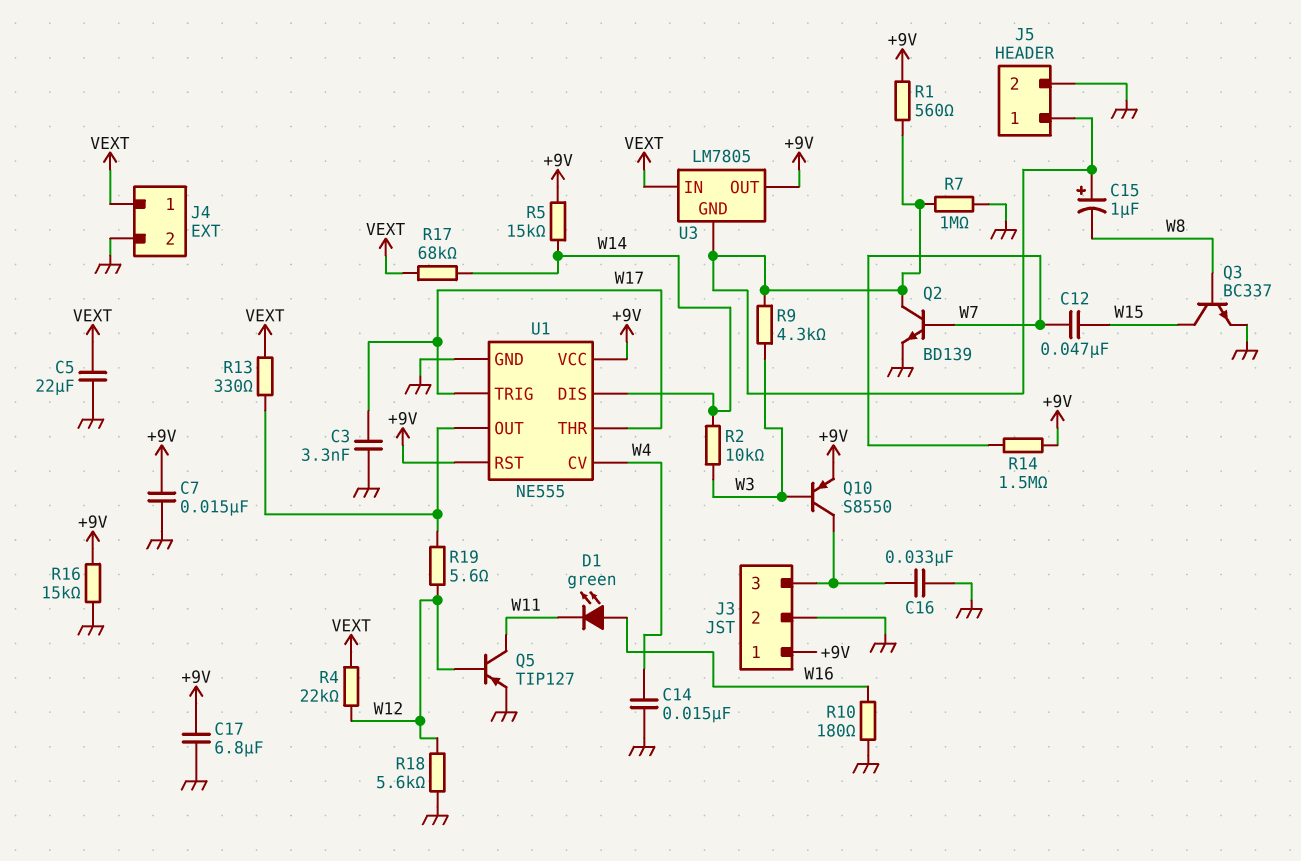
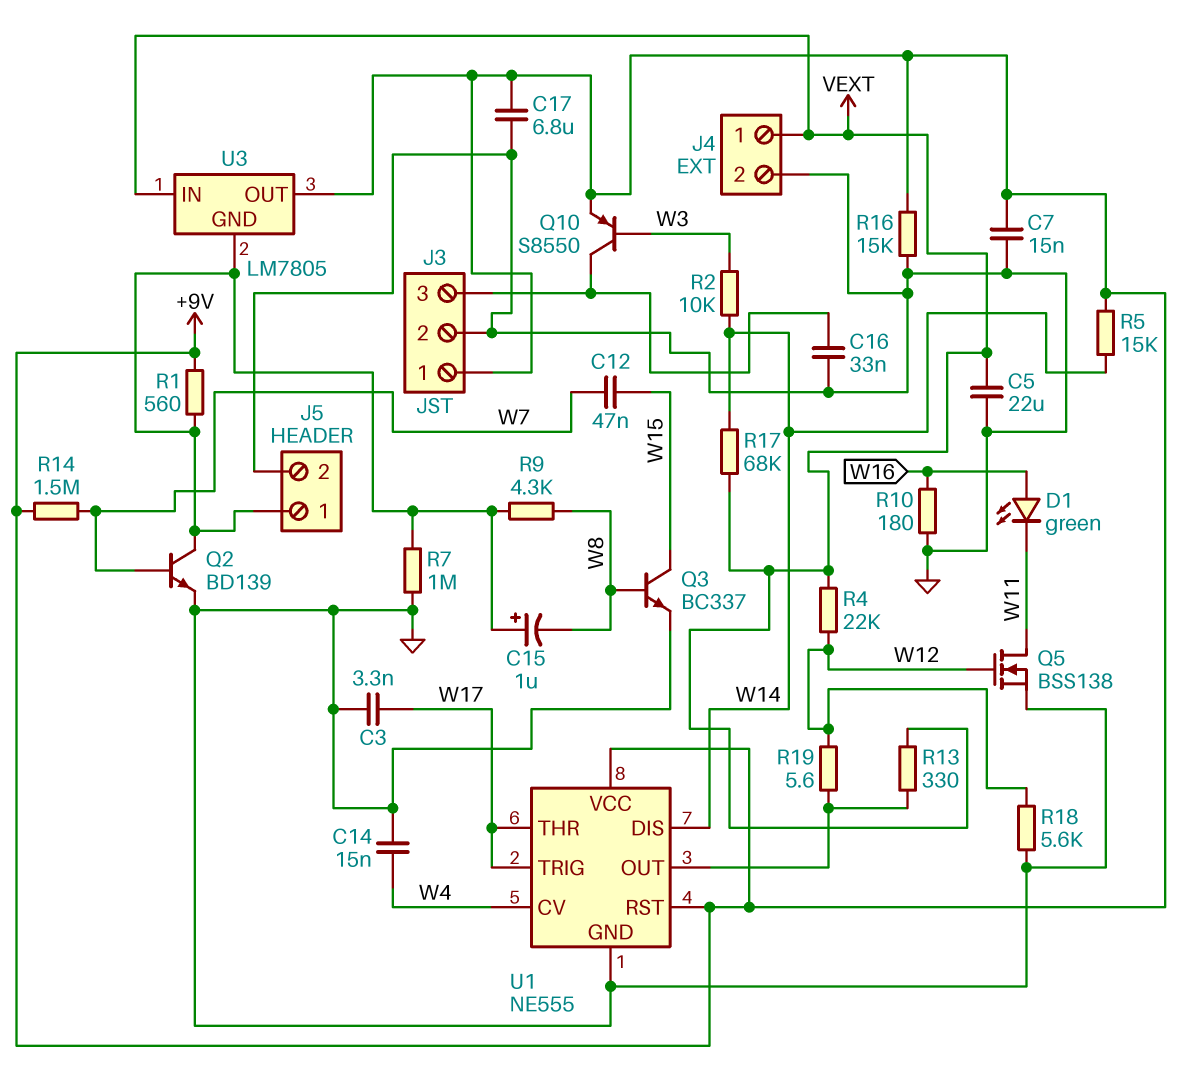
Q5: PNP TIP127 (B W12, C W11, E GND) -> NMOS BSS138 (G W12, D W11, S GND)
R9: 4.3k (J5/1, W3) -> 4.3k (J5/1, W8)

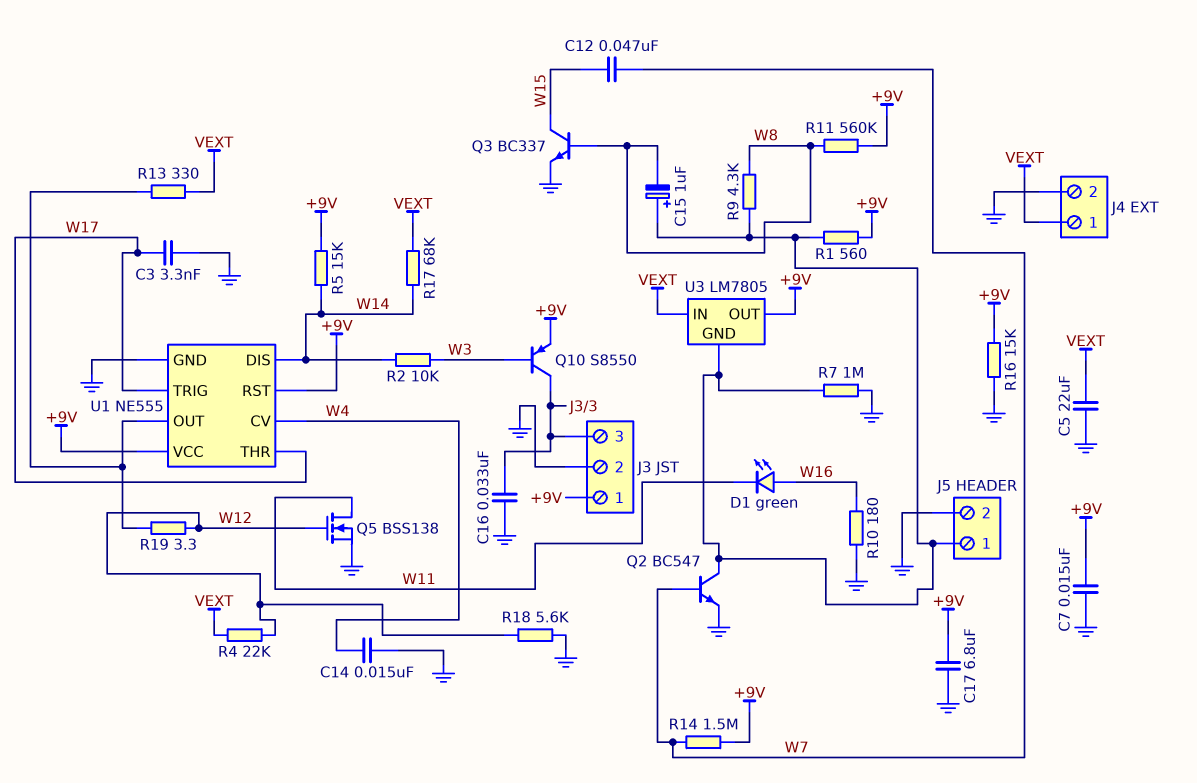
Q2: NPN BD139 (B W7, C J5/1, E GND) -> NPN BC547 (B W7, C J5/1, E GND)
R11: none -> 560k (+9V, W8)
R19: 5.6 (U1/OUT, W12) -> 3.3 (U1/OUT, W12)

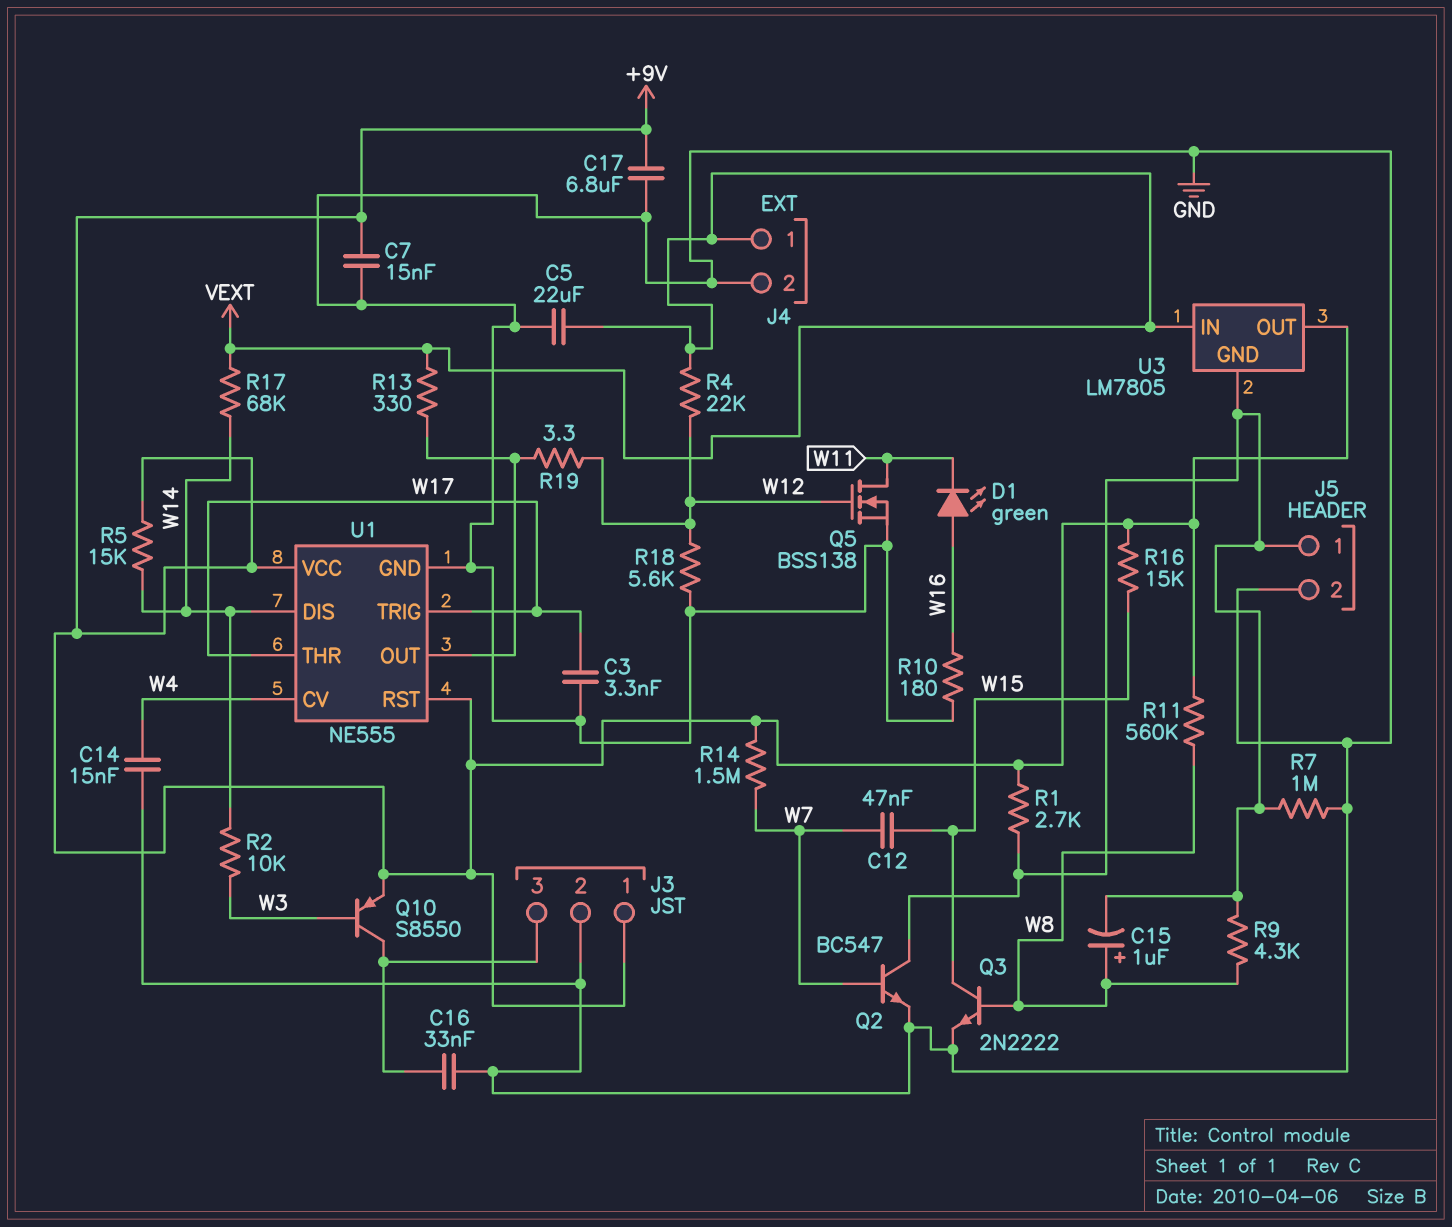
C15: 1uF (plus J5/1, minus W8) -> 1uF (plus W8, minus J5/1)
Q3: NPN BC337 (B W8, C W15, E GND) -> NPN 2N2222 (B W8, C W15, E GND)
R1: 560 (+9V, J5/1) -> 2.7k (+9V, J5/1)
R16: 15k (+9V, GND) -> 15k (+9V, W15)

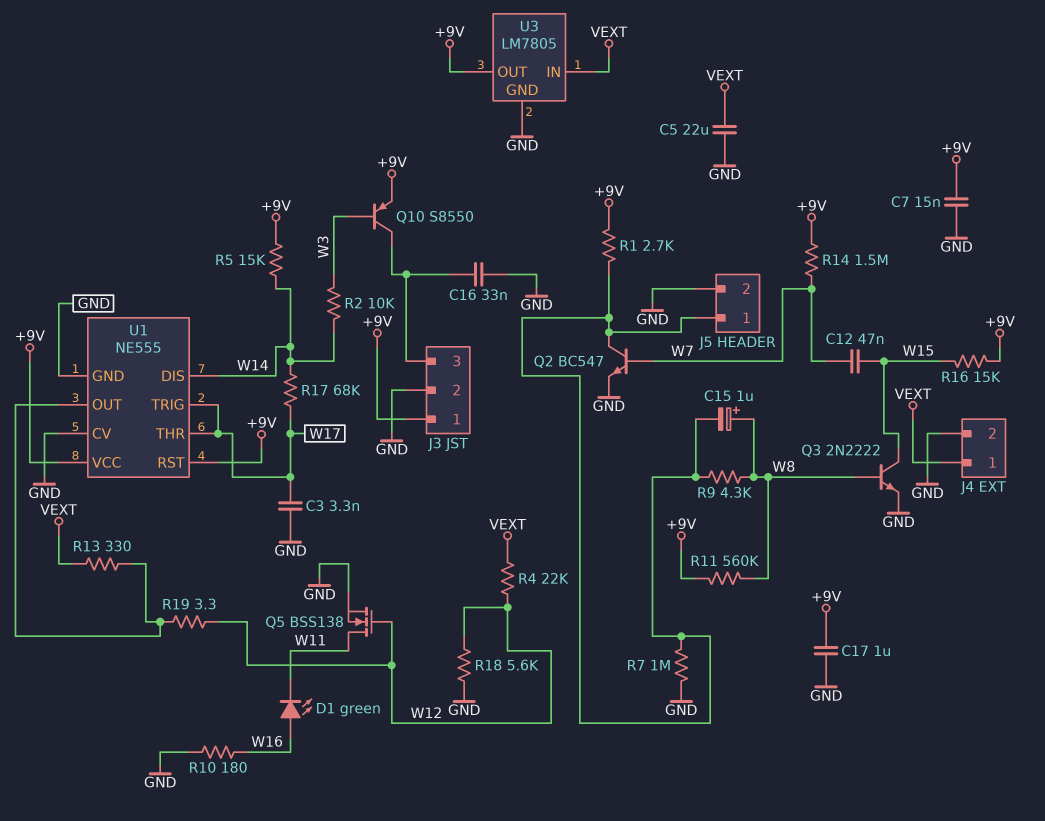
C14: 15nF (GND, W4) -> none
C17: 6.8uF (+9V, GND) -> 1uF (+9V, GND)
R17: 68k (VEXT, W14) -> 68k (W14, W17)
U1 pin CV: W4 -> GND
U3 pin GND: J5/1 -> GND

